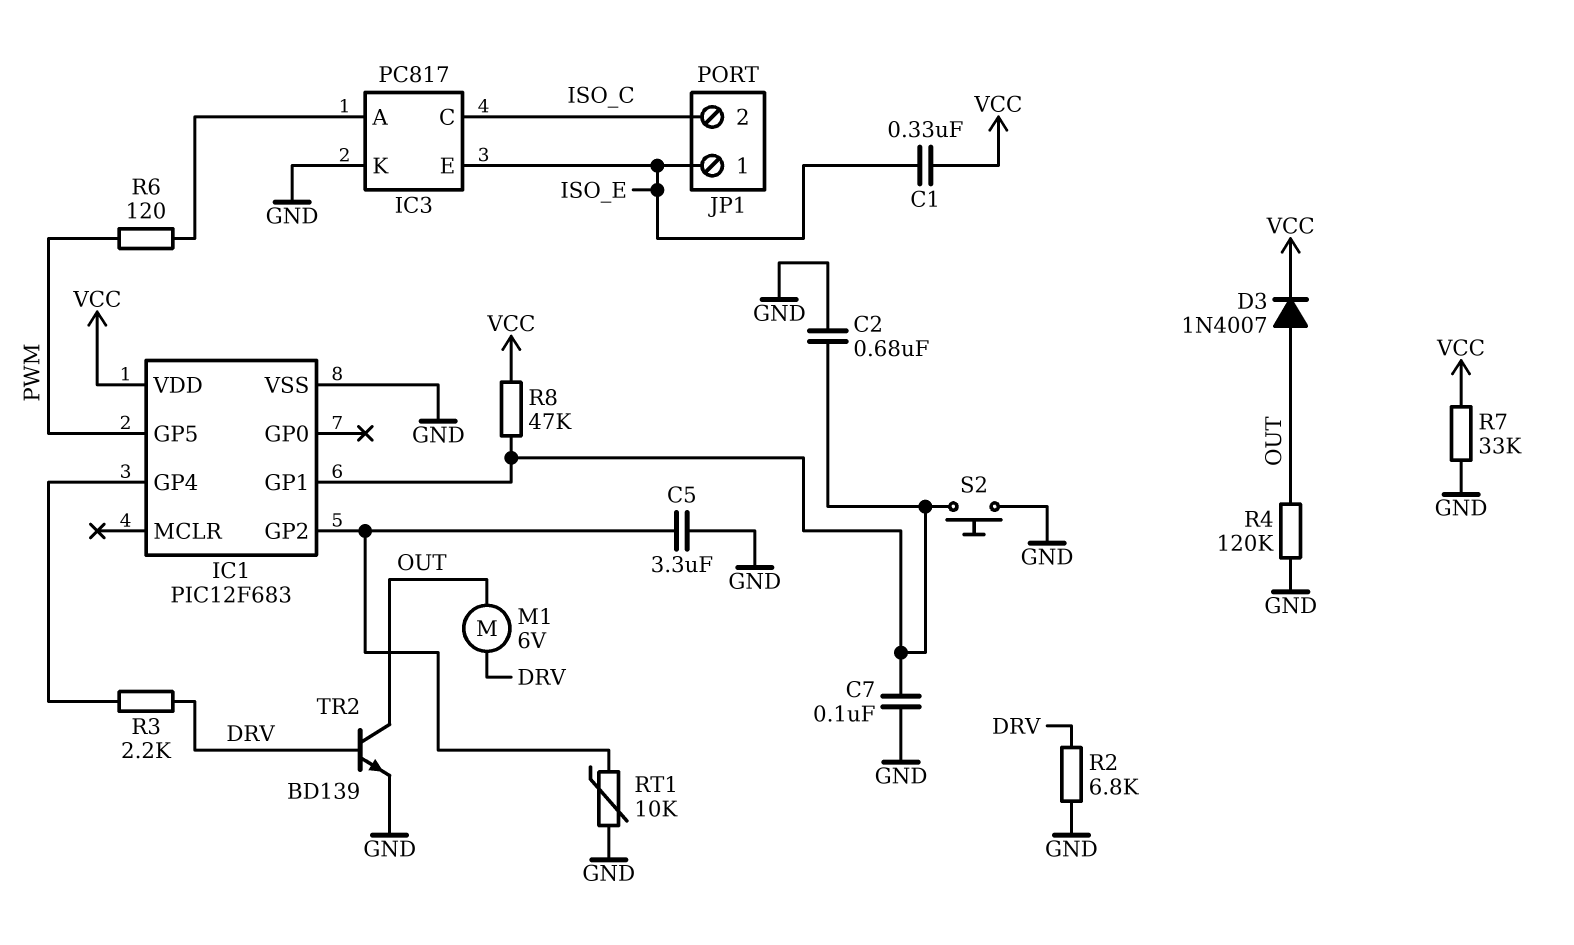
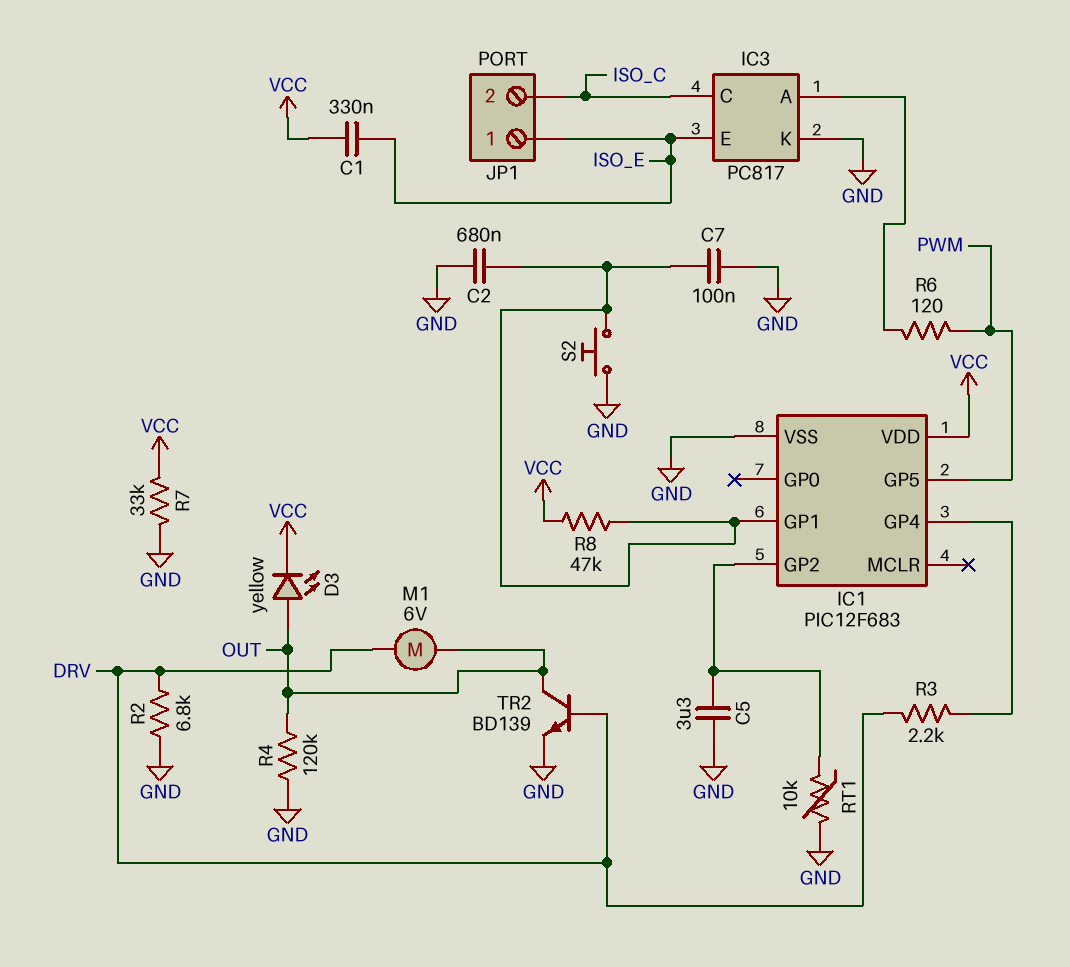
D3: diode 1N4007 (A OUT, K VCC) -> LED yellow (A OUT, K VCC)

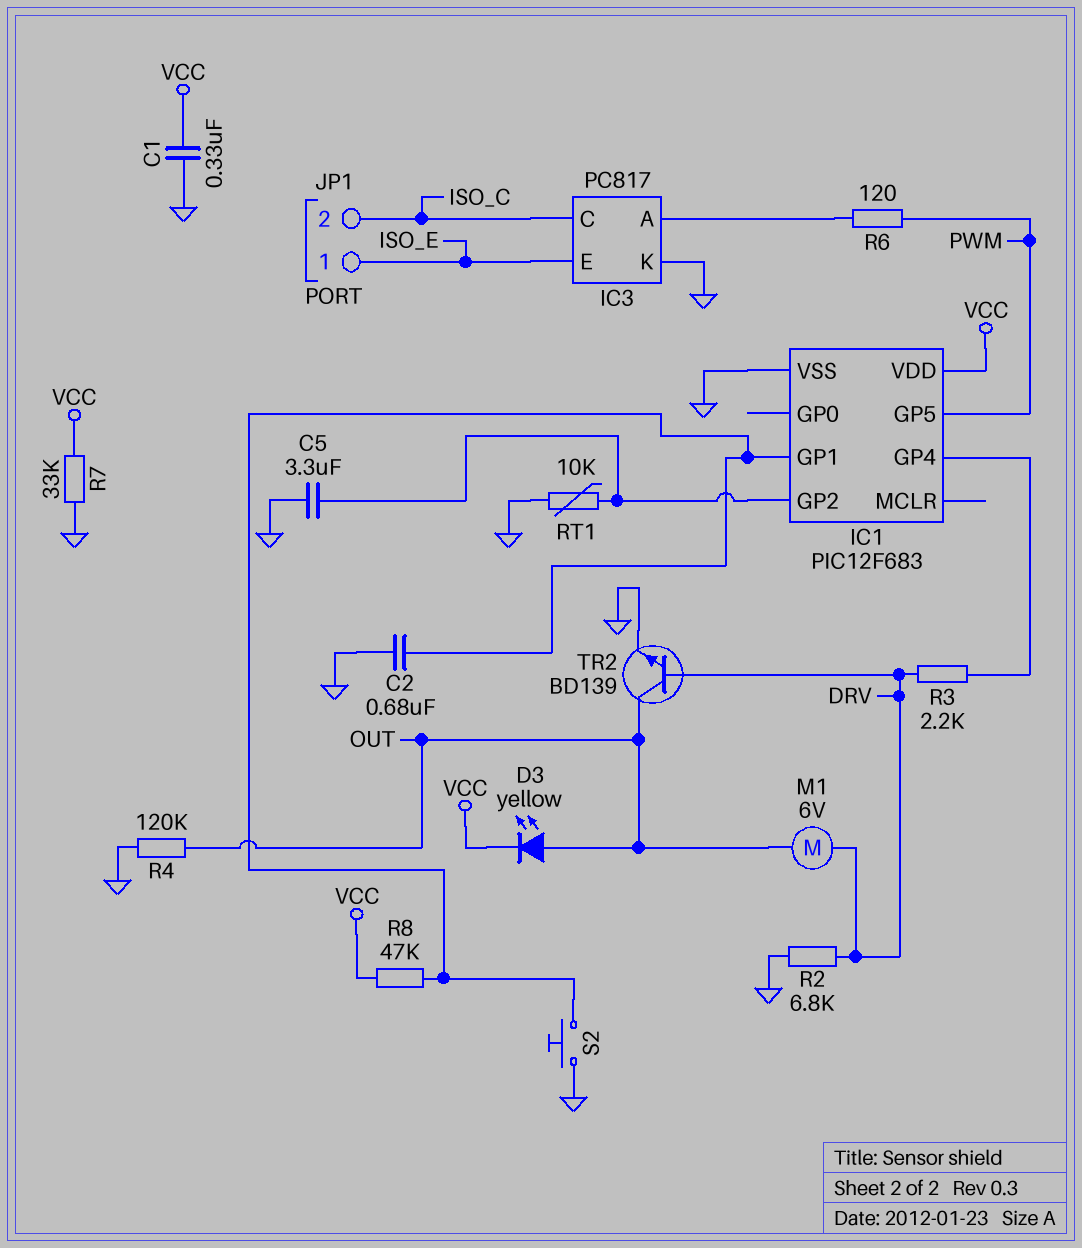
C1: 330nF (ISO_E, VCC) -> 330nF (GND, VCC)
C7: 100nF (GND, IC1/GP1) -> none

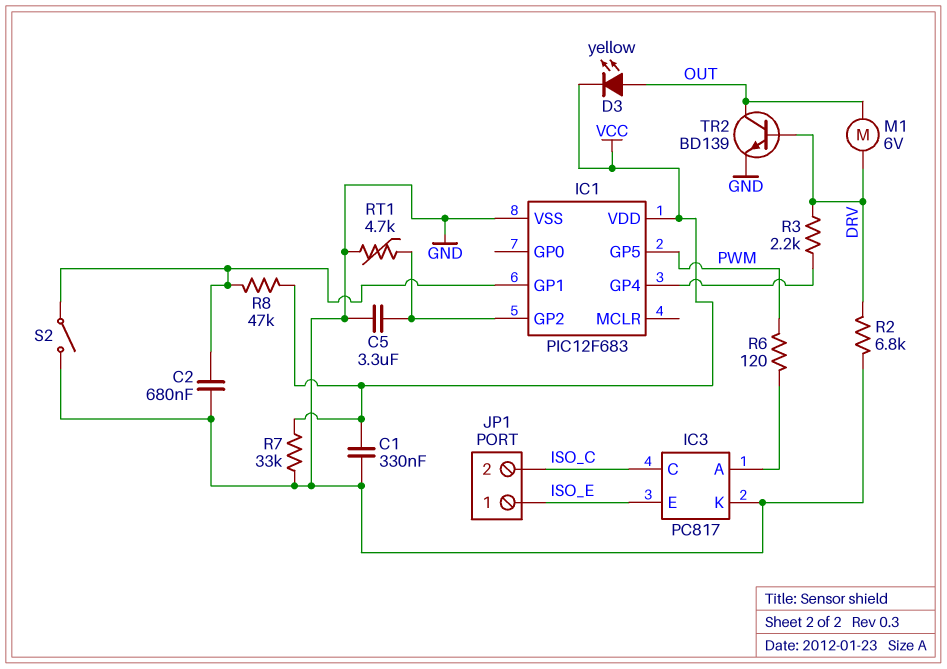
R4: 120k (GND, OUT) -> none
RT1: 10k (GND, IC1/GP2) -> 4.7k (GND, IC1/GP2)
S2: button (GND, IC1/GP1) -> switch (GND, IC1/GP1)

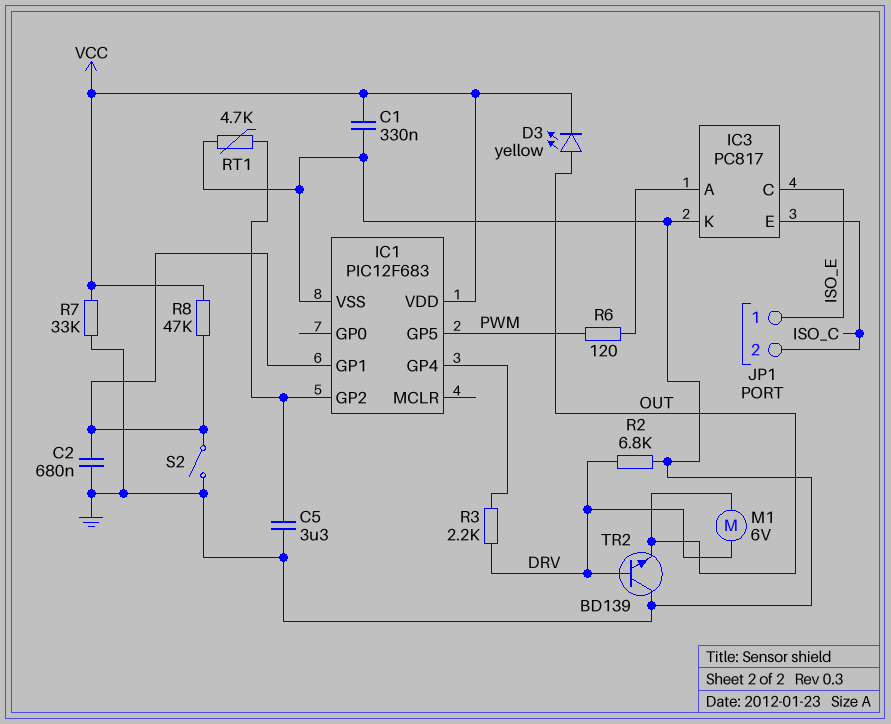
IC3 pin C: ISO_C -> ISO_E
IC3 pin E: ISO_E -> ISO_C
TR2: NPN BD139 (B DRV, C OUT, E GND) -> NPN BD139 (B DRV, C GND, E OUT)

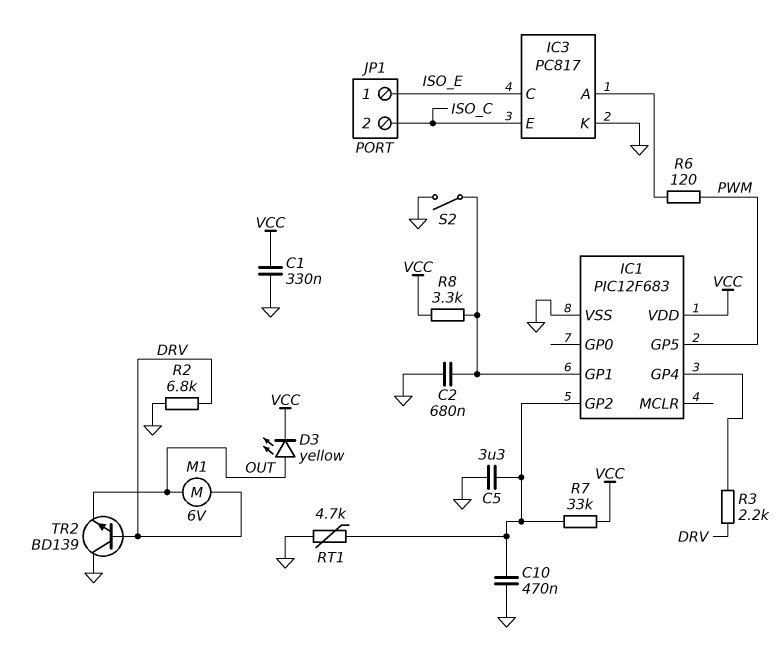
C10: none -> 470nF (GND, IC1/GP2)
R7: 33k (GND, VCC) -> 33k (IC1/GP2, VCC)
R8: 47k (IC1/GP1, VCC) -> 3.3k (IC1/GP1, VCC)

